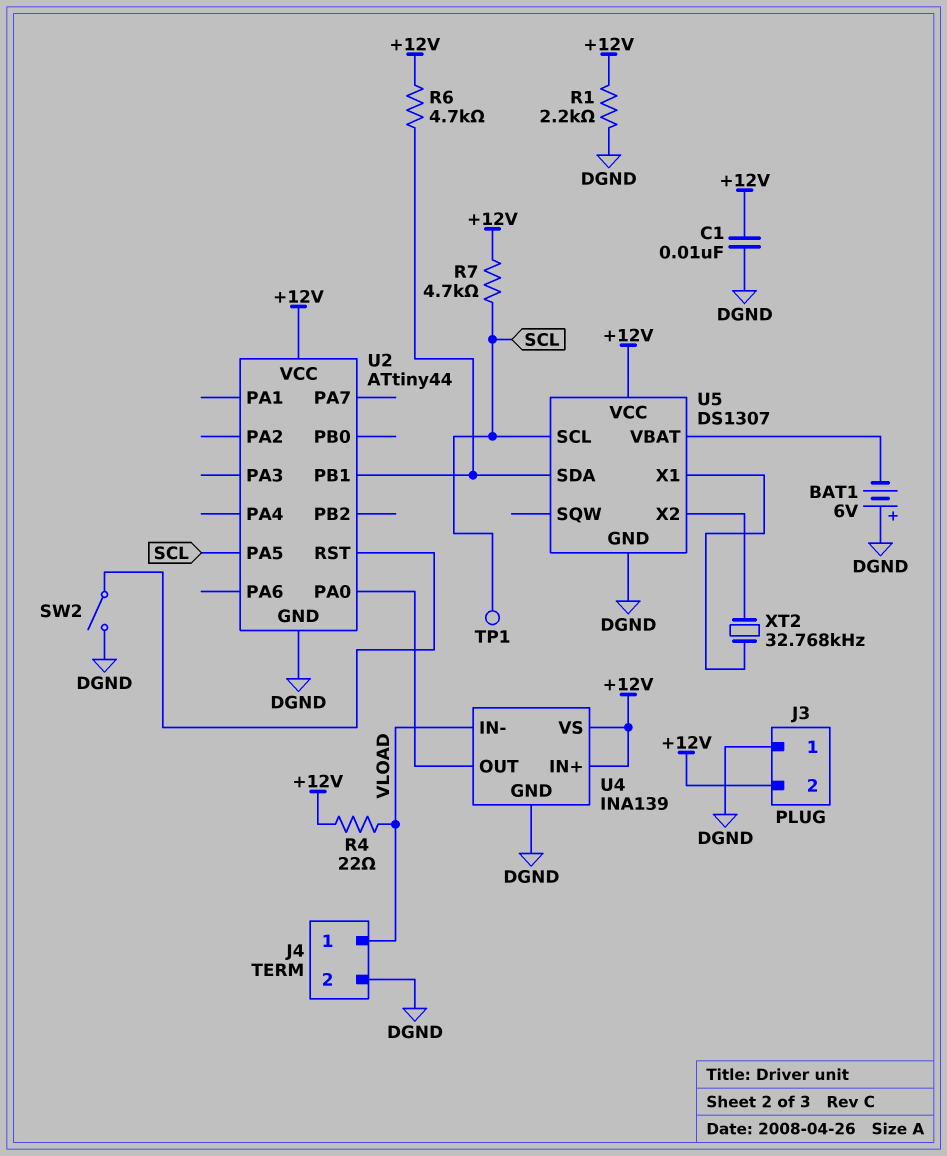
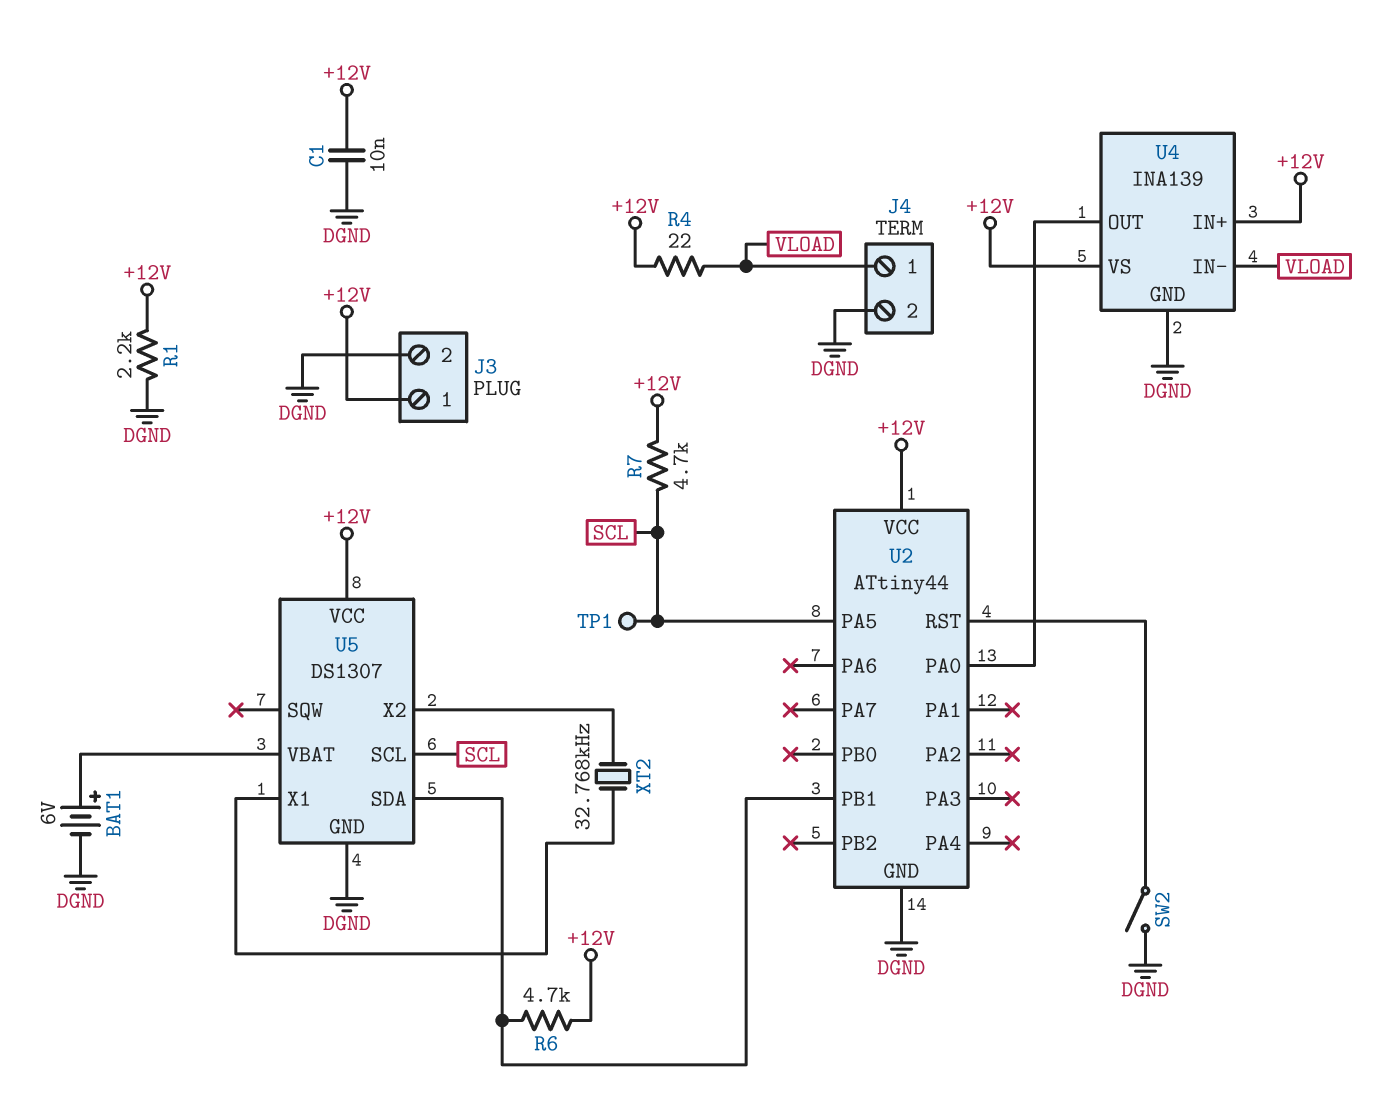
BAT1: 6V (plus DGND, minus U5/VBAT) -> 6V (plus U5/VBAT, minus DGND)
J3 pin 1: DGND -> +12V
J3 pin 2: +12V -> DGND

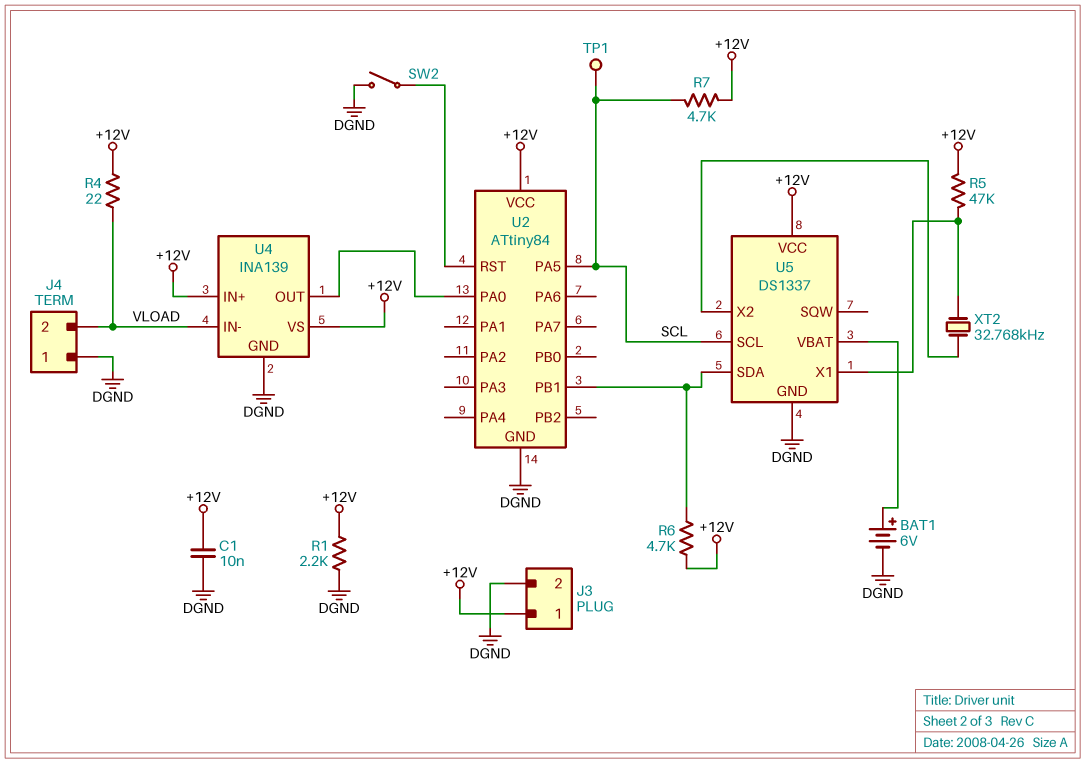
J4 pin 1: VLOAD -> DGND
J4 pin 2: DGND -> VLOAD
R5: none -> 47k (+12V, U5/X1)
U2: ATtiny44 -> ATtiny84
U5: DS1307 -> DS1337

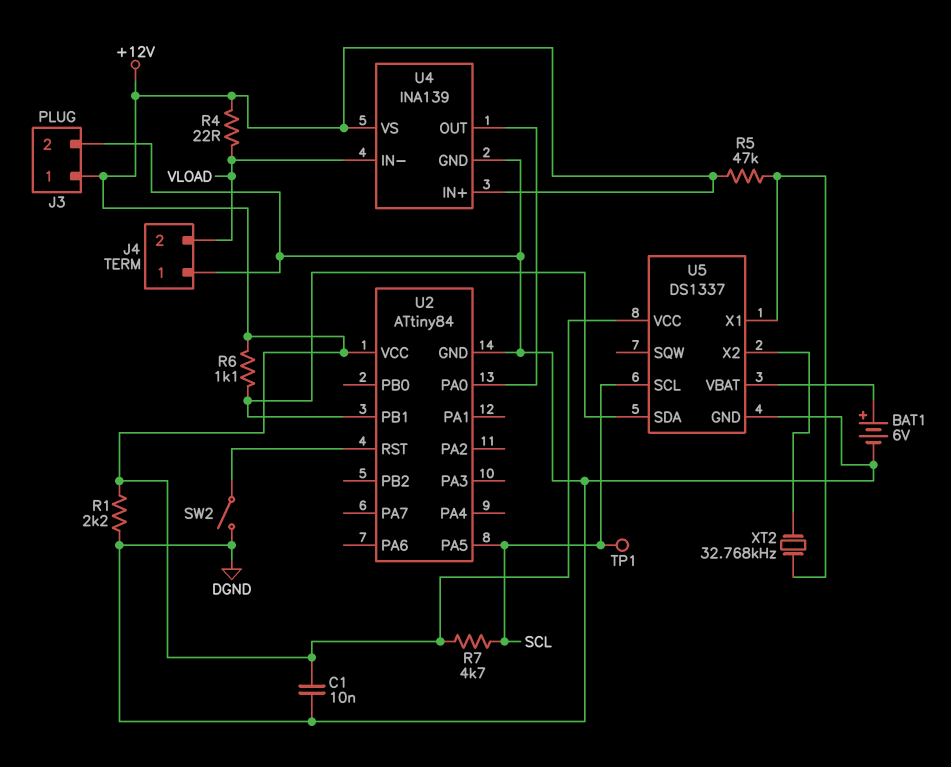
R6: 4.7k (+12V, U2/PB1) -> 1.1k (+12V, U2/PB1)

